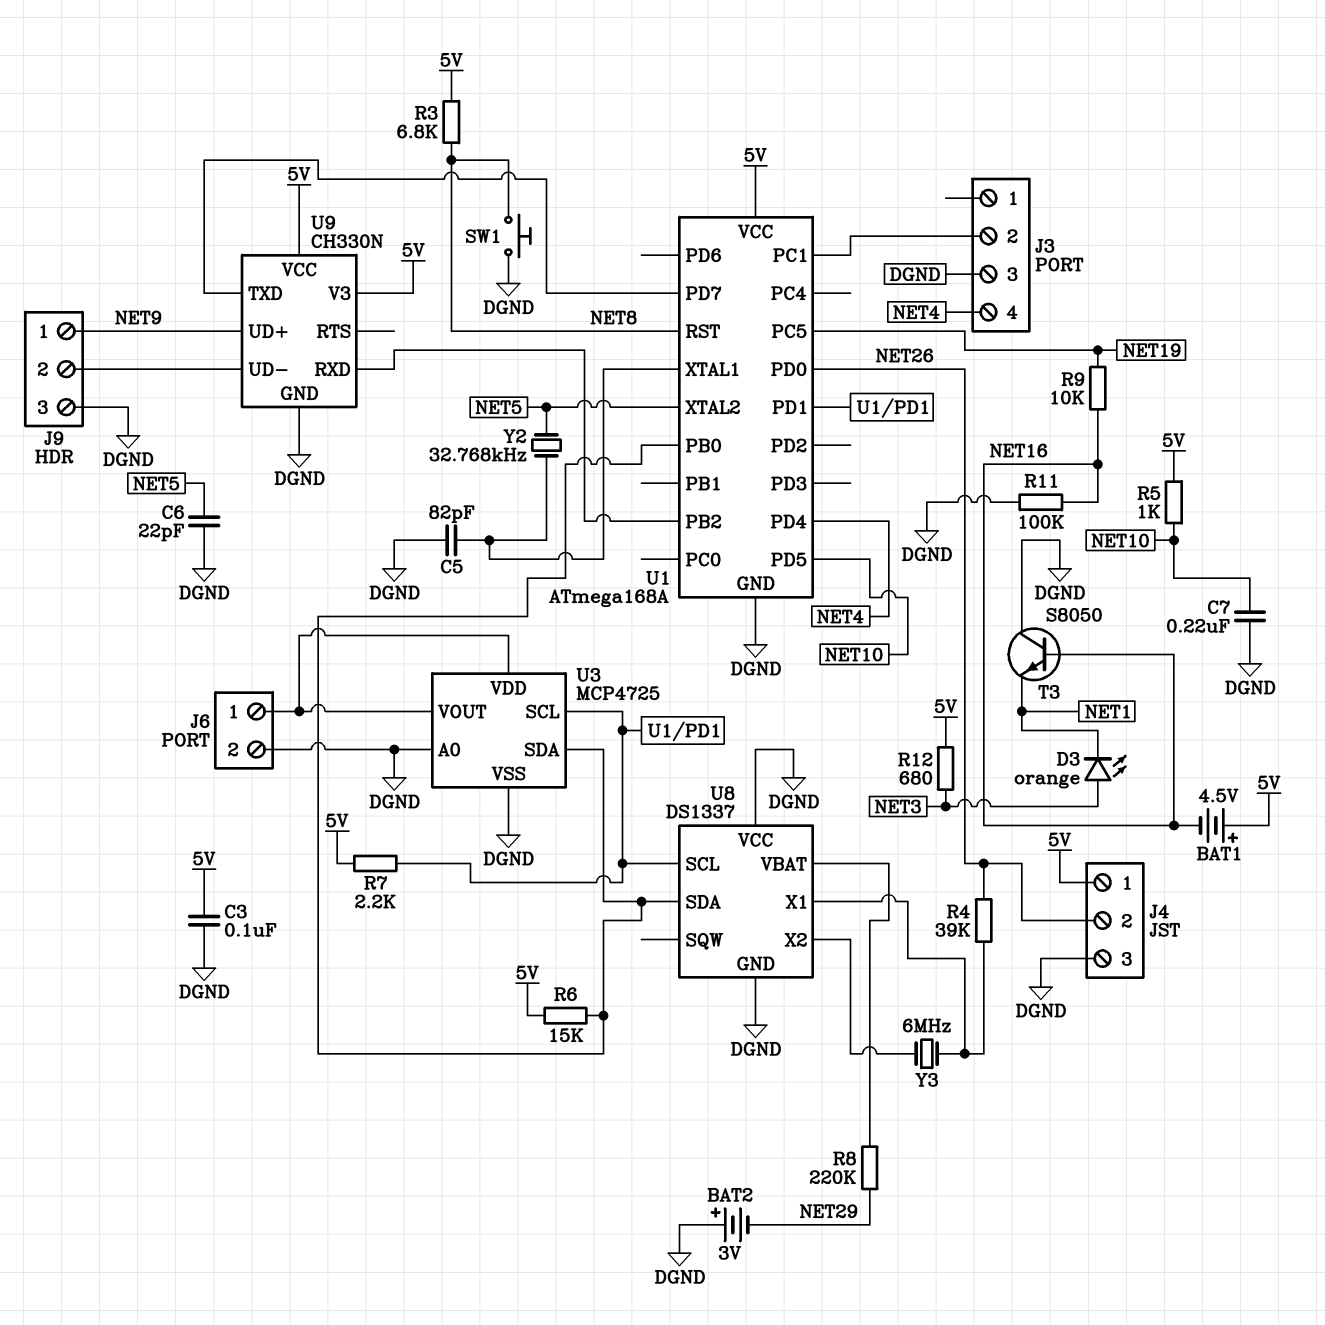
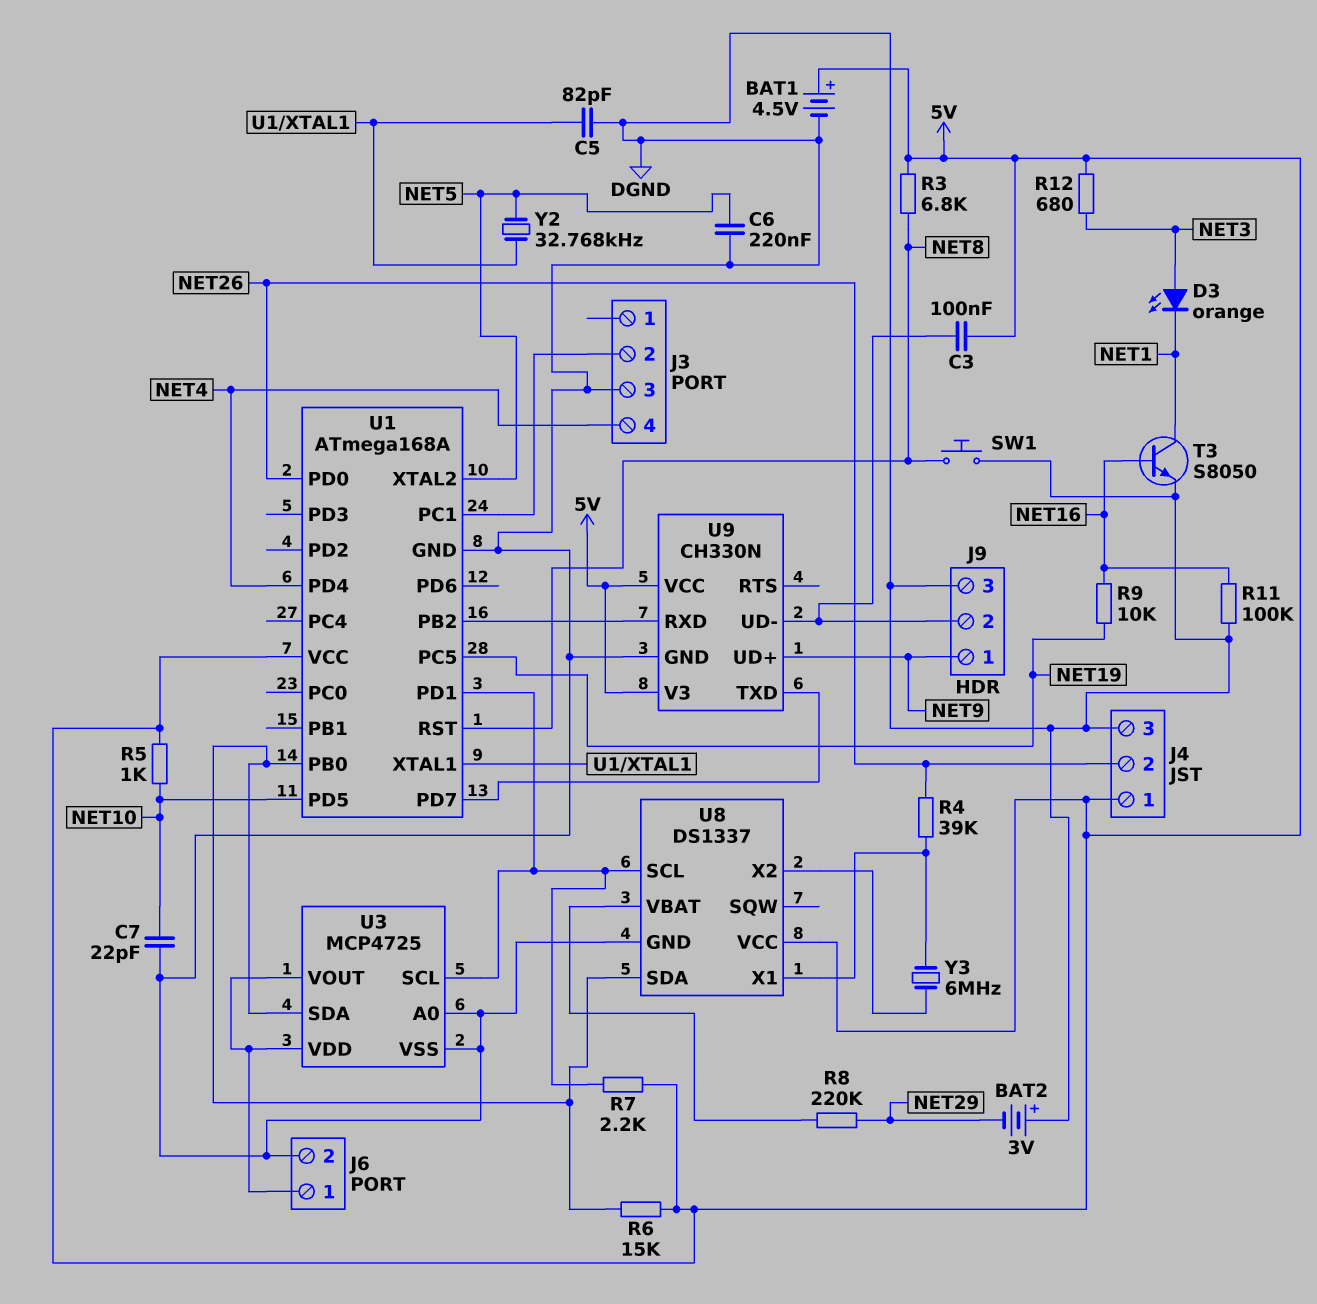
BAT1: 4.5V (plus 5V, minus NET16) -> 4.5V (plus 5V, minus DGND)
C3: 100nF (5V, DGND) -> 100nF (5V, J9/2)
C6: 22pF (DGND, NET5) -> 220nF (DGND, NET5)
C7: 220nF (DGND, NET10) -> 22pF (DGND, NET10)
T3: NPN S8050 (B NET16, C DGND, E NET1) -> NPN S8050 (B NET16, C NET1, E DGND)
U8 pin VCC: DGND -> 5V

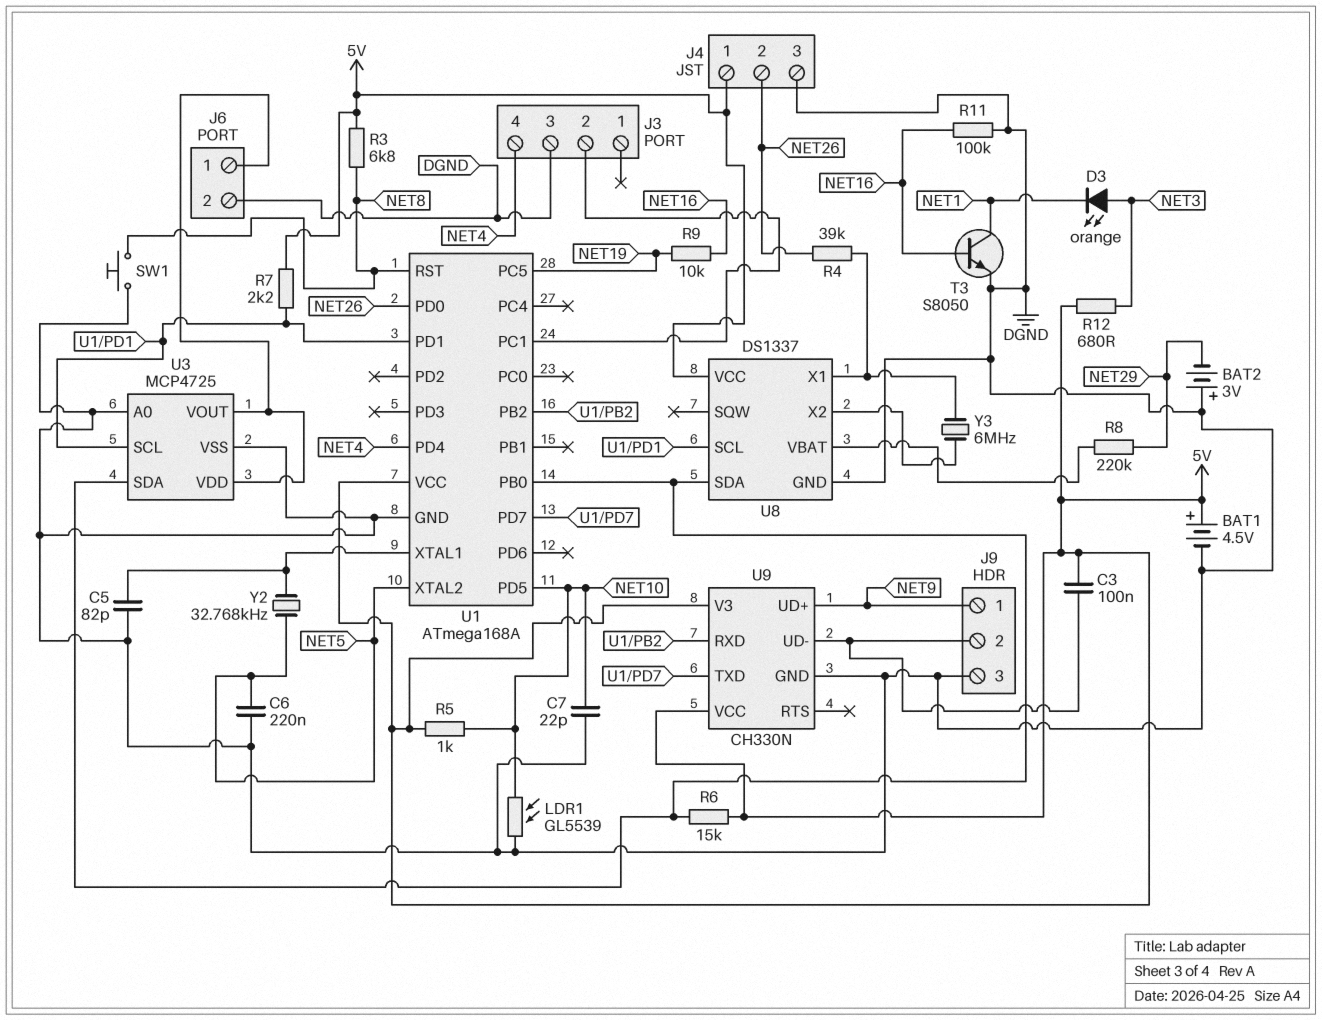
LDR1: none -> GL5539 (DGND, NET10)

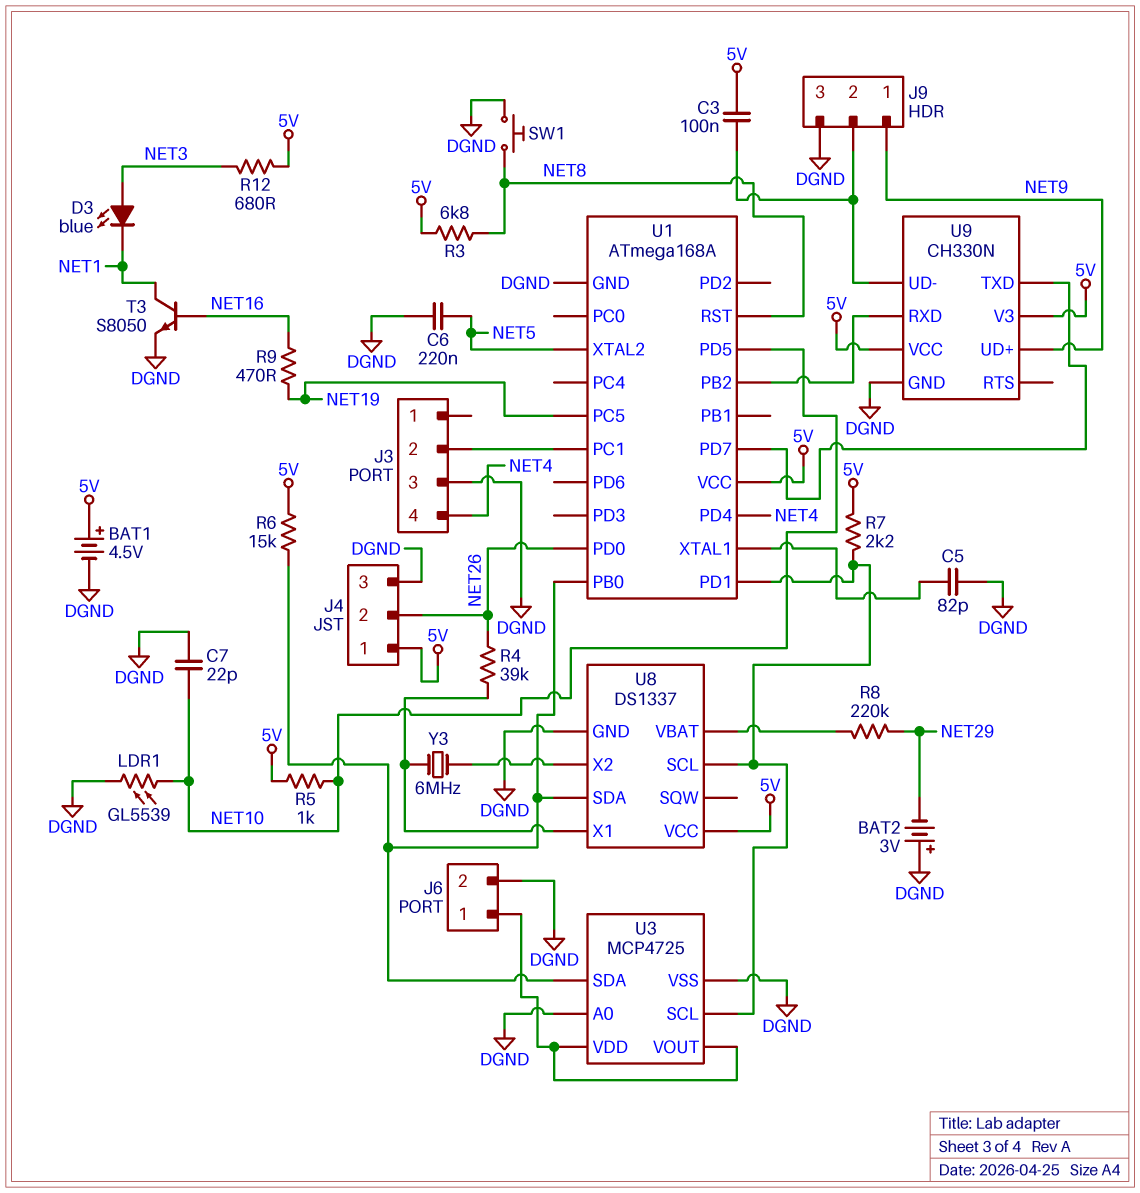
D3: LED orange (A NET3, K NET1) -> LED blue (A NET3, K NET1)
R9: 10k (NET16, NET19) -> 470 (NET16, NET19)
R11: 100k (DGND, NET16) -> none
Y2: 32.768kHz (NET5, U1/XTAL1) -> none

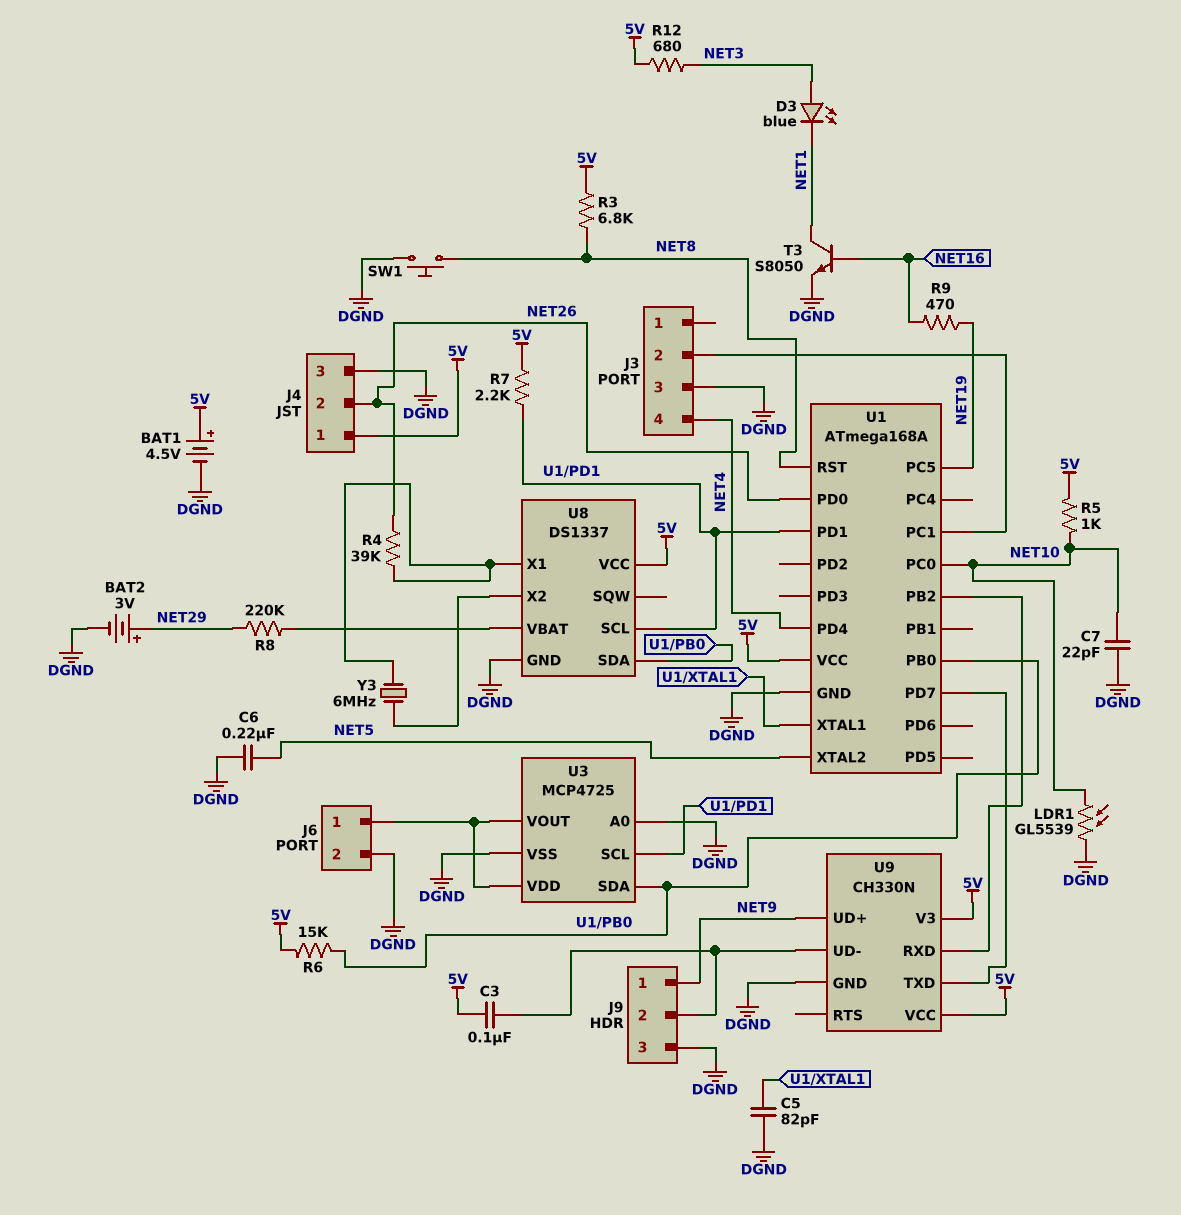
BAT2: 3V (plus DGND, minus NET29) -> 3V (plus NET29, minus DGND)
U1 pin PC0: none -> NET10
U1 pin PD5: NET10 -> none

